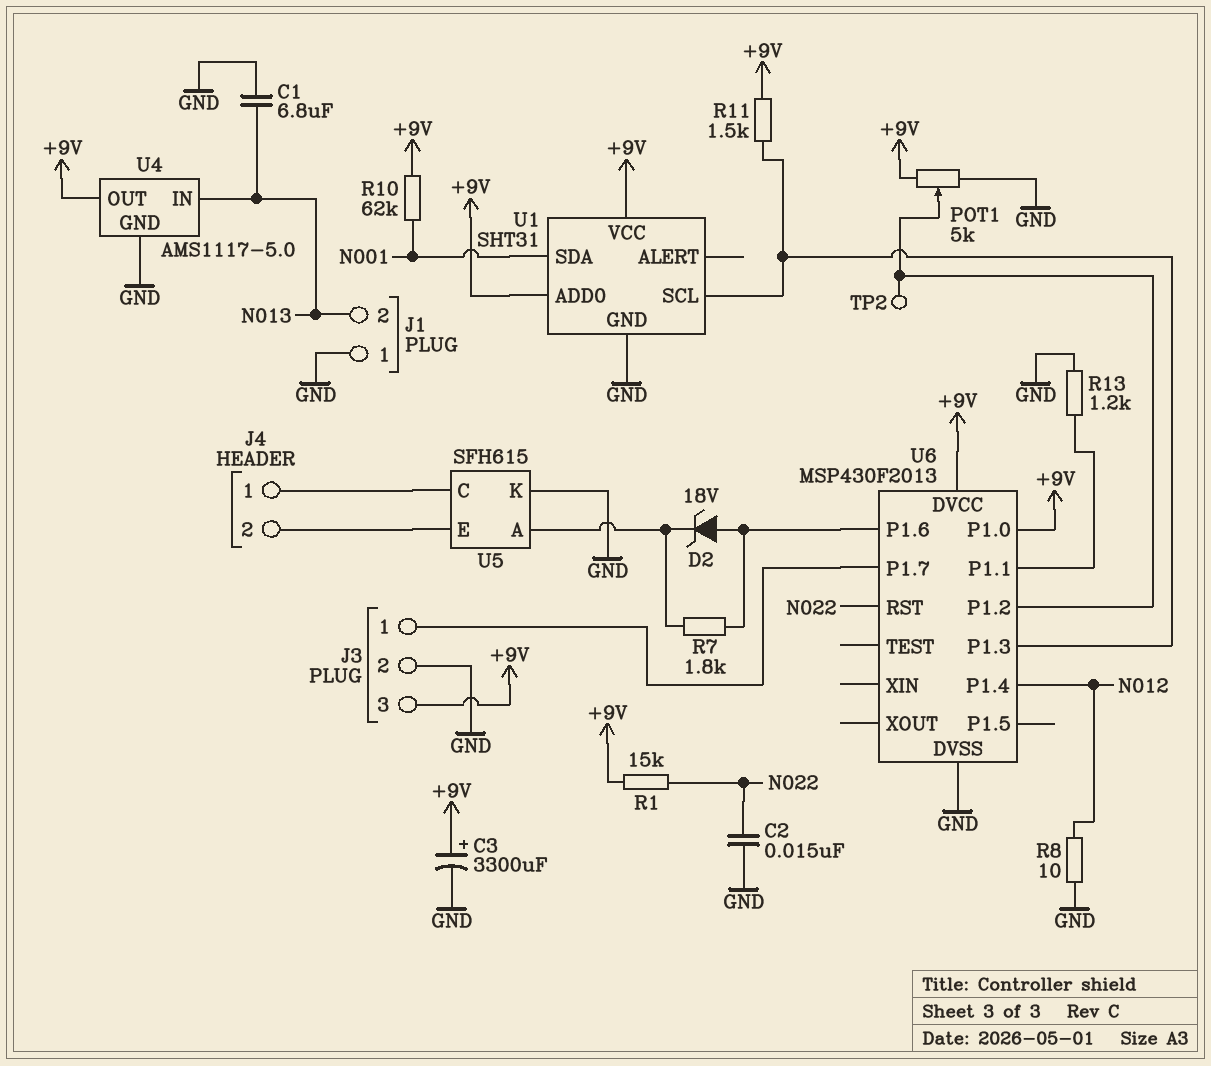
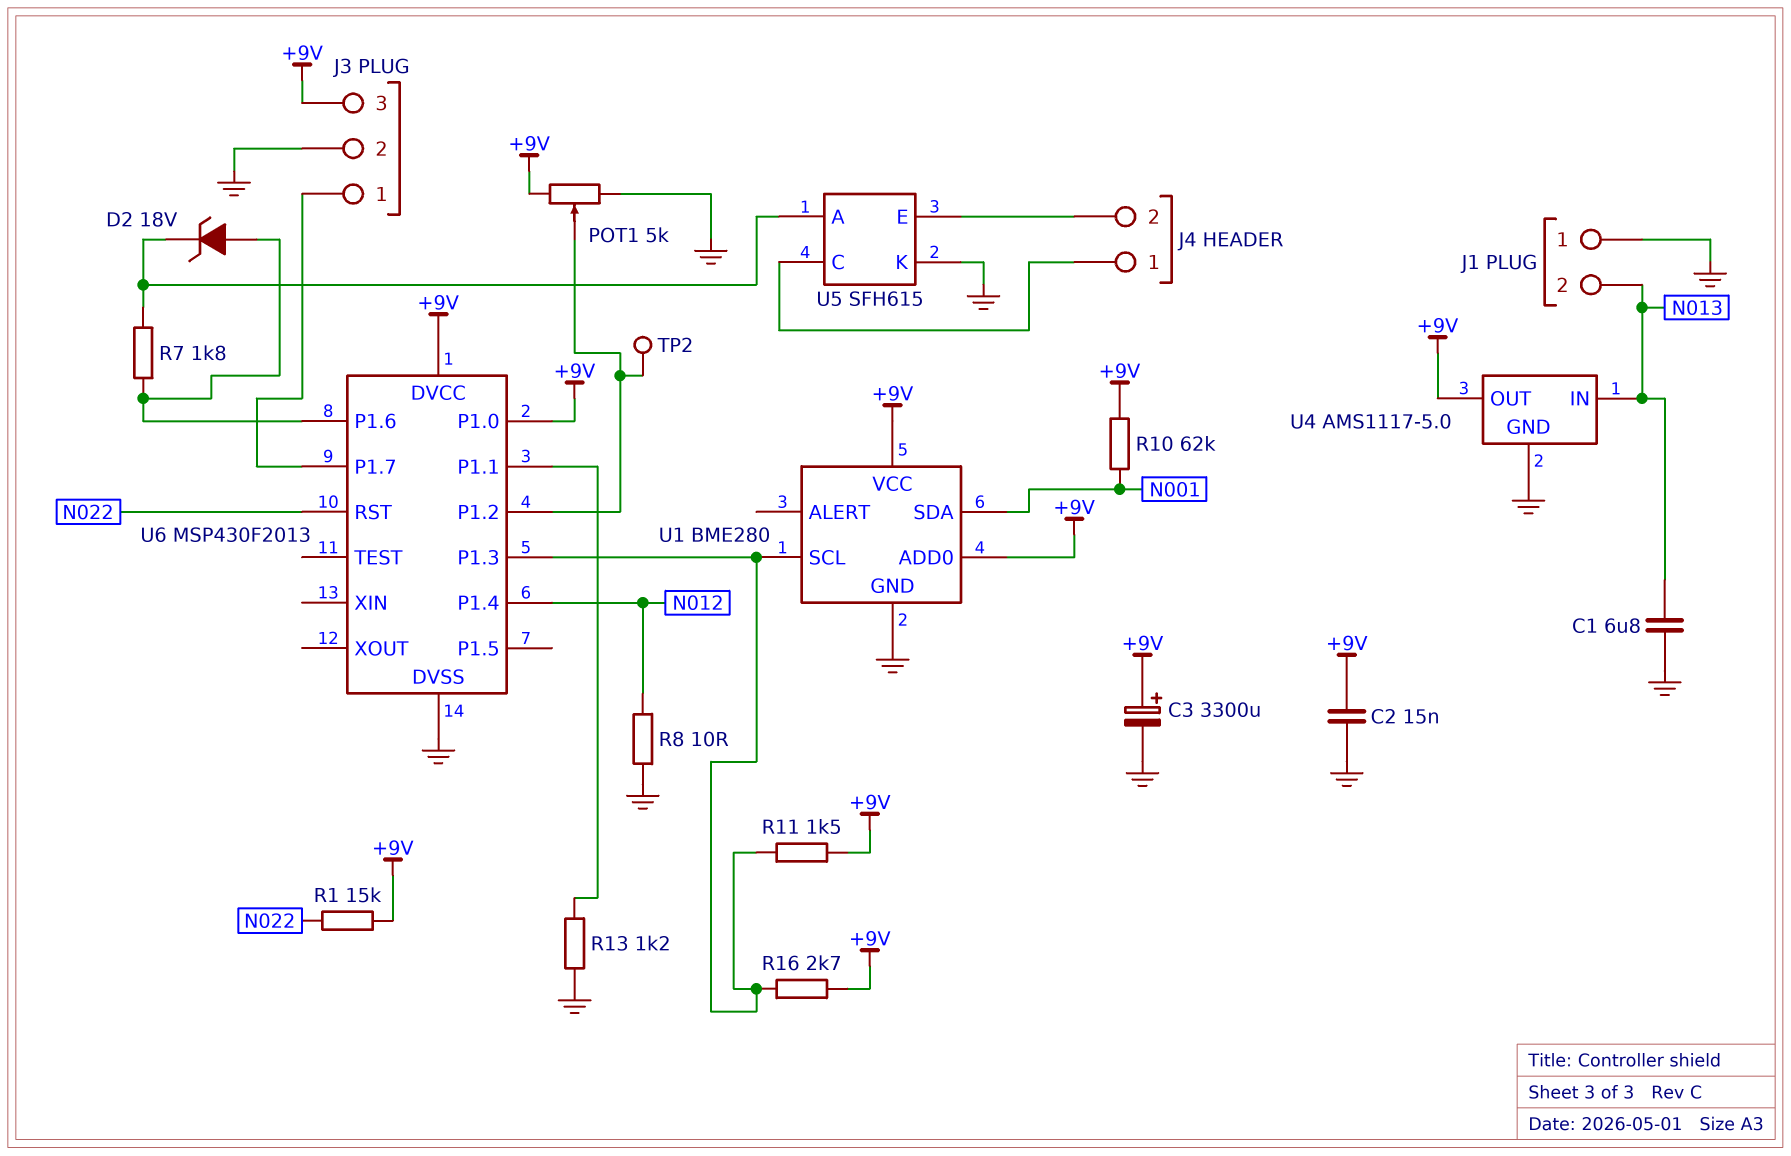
C2: 15nF (GND, N022) -> 15nF (+9V, GND)
R16: none -> 2.7k (+9V, U1/SCL)
U1: SHT31 -> BME280

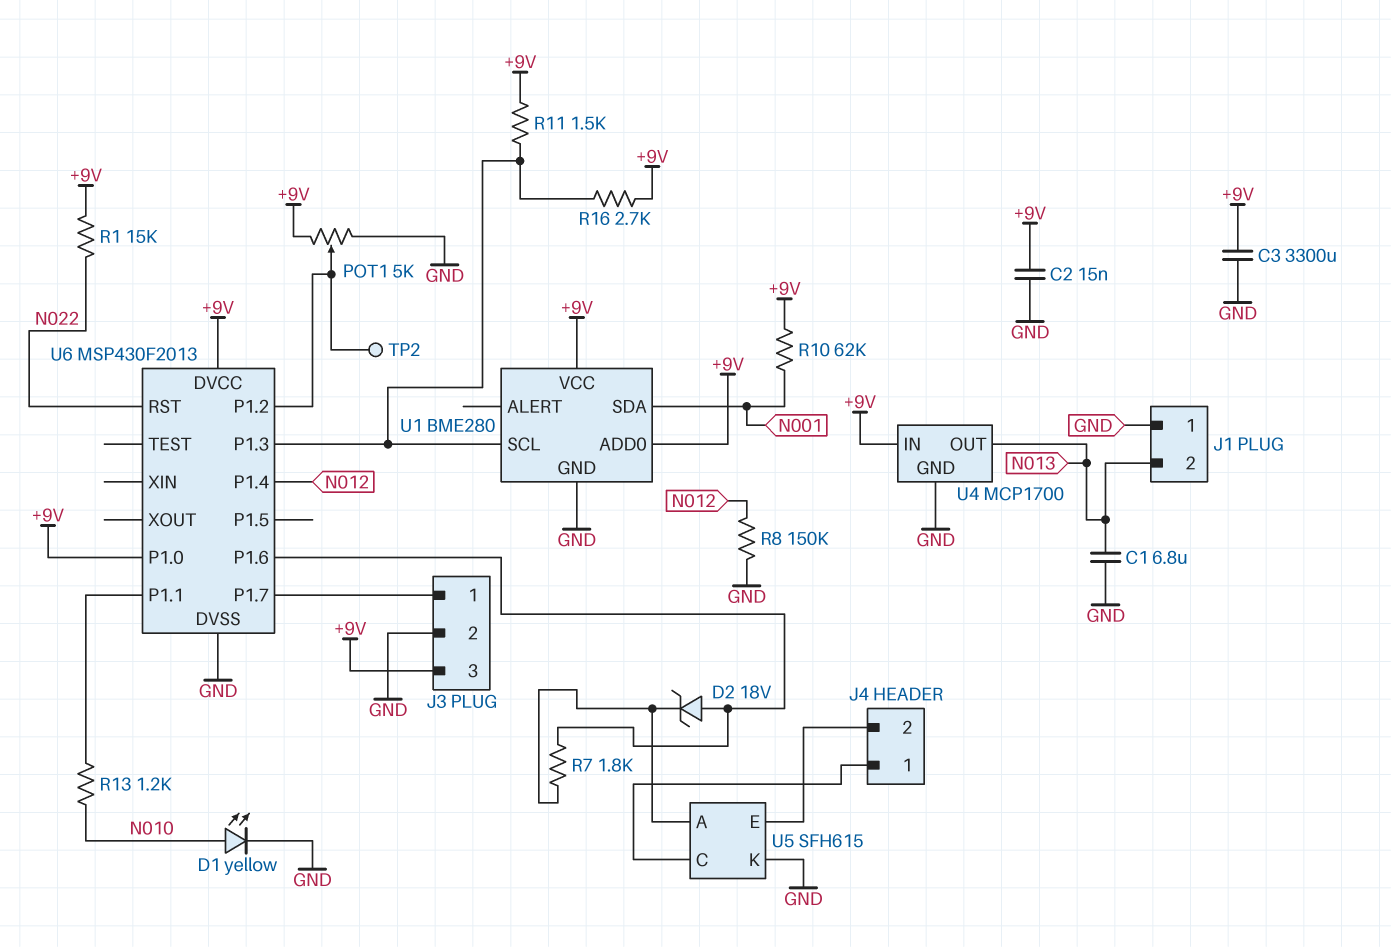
C3: 3300uF (plus +9V, minus GND) -> 3300uF (+9V, GND)
D1: none -> LED yellow (A N010, K GND)
R8: 10 (GND, N012) -> 150k (GND, N012)
R13: 1.2k (GND, U6/P1.1) -> 1.2k (N010, U6/P1.1)
U4: AMS1117-5.0 -> MCP1700
U4 pin IN: N013 -> +9V
U4 pin OUT: +9V -> N013

